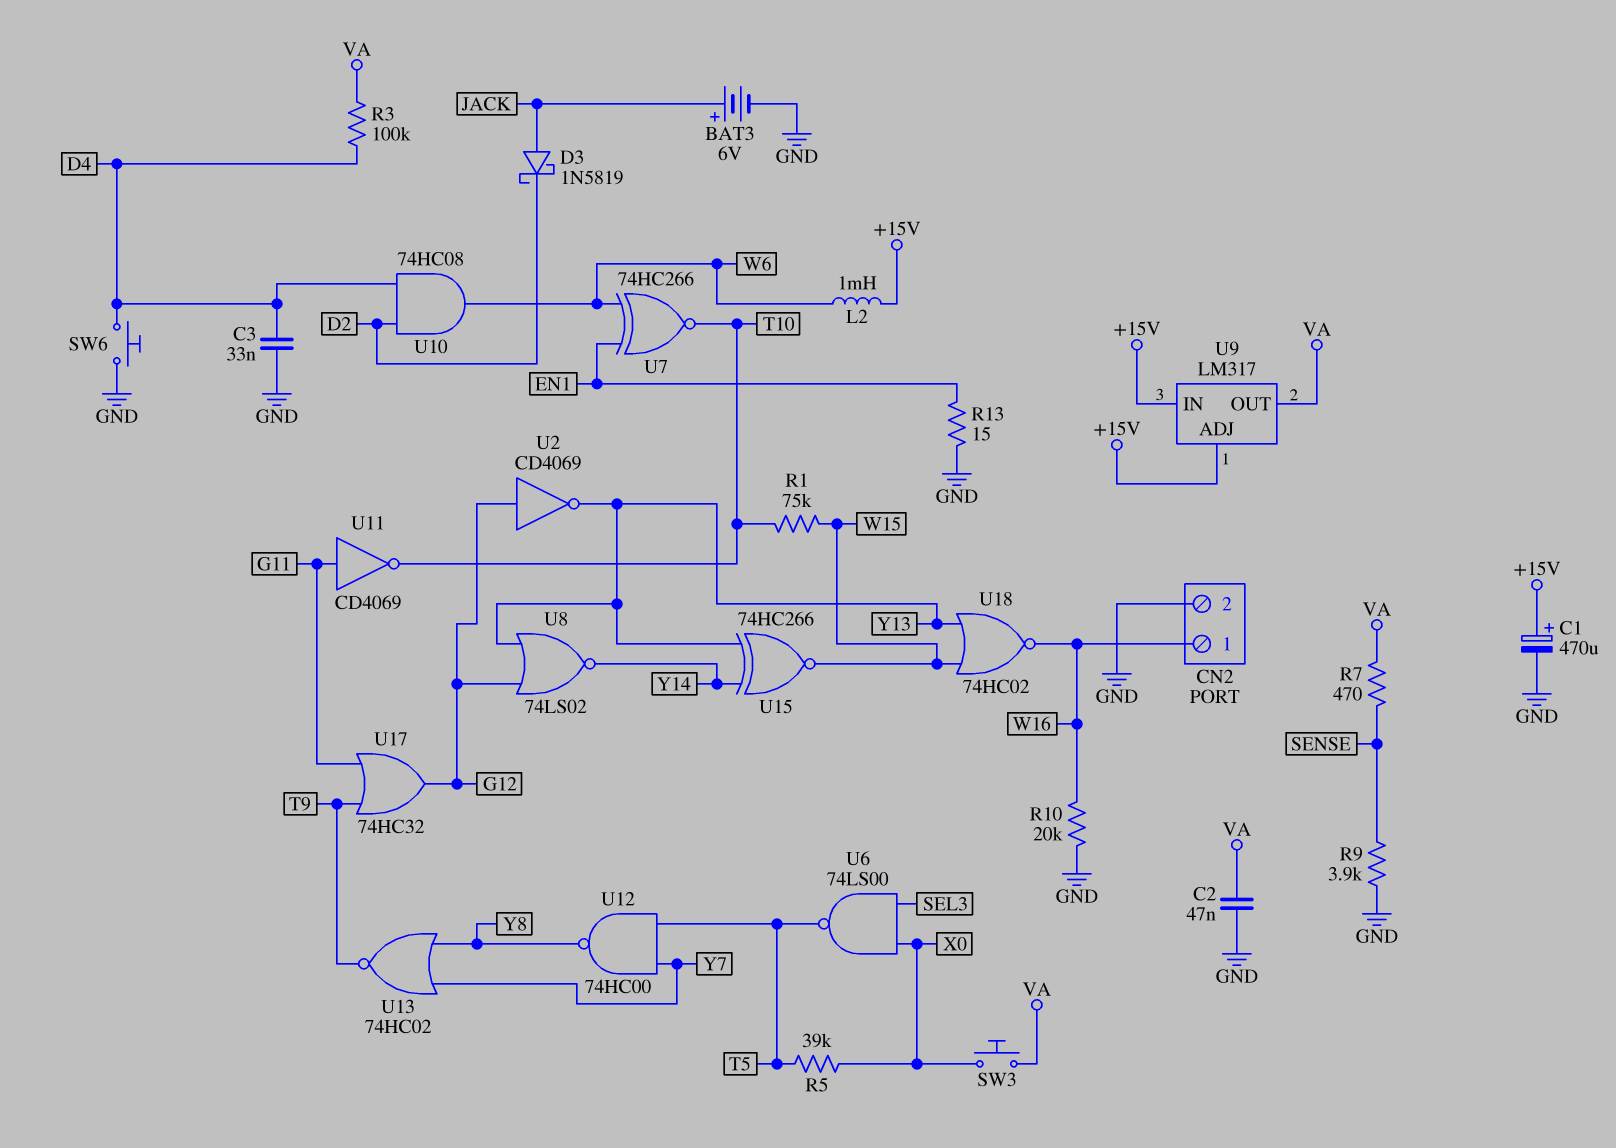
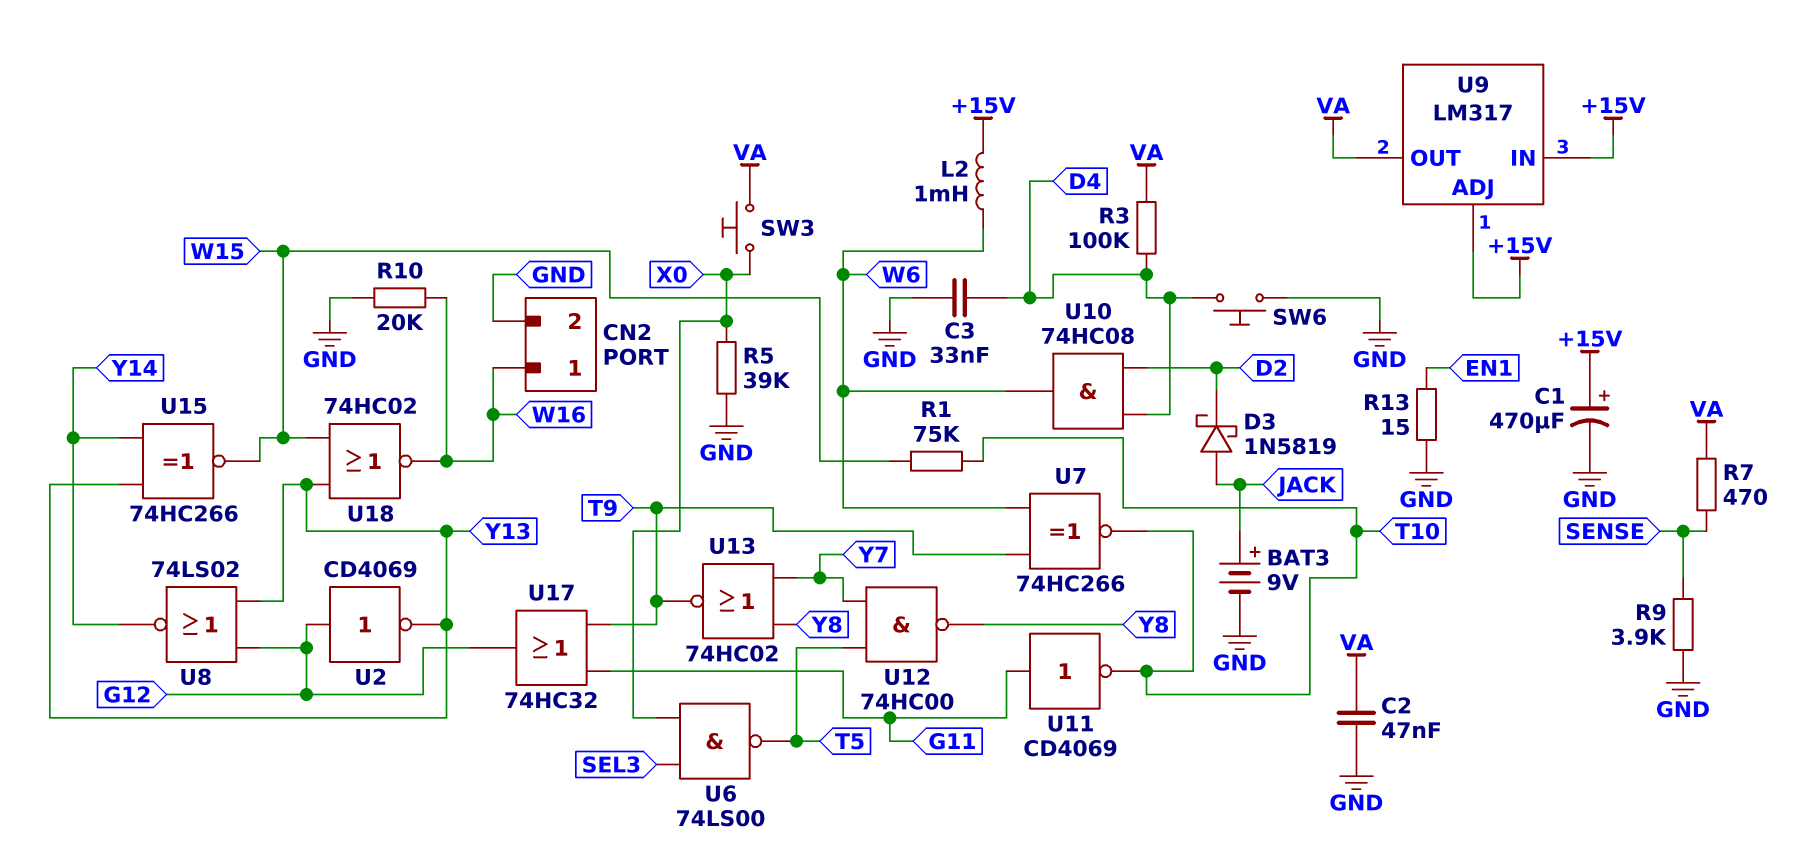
BAT3: 6V (plus JACK, minus GND) -> 9V (plus JACK, minus GND)
R5: 39k (T5, X0) -> 39k (GND, X0)
U7: XNOR 74HC266 (in EN1, in W6, out T10) -> XNOR 74HC266 (in T9, in W6, out T10)

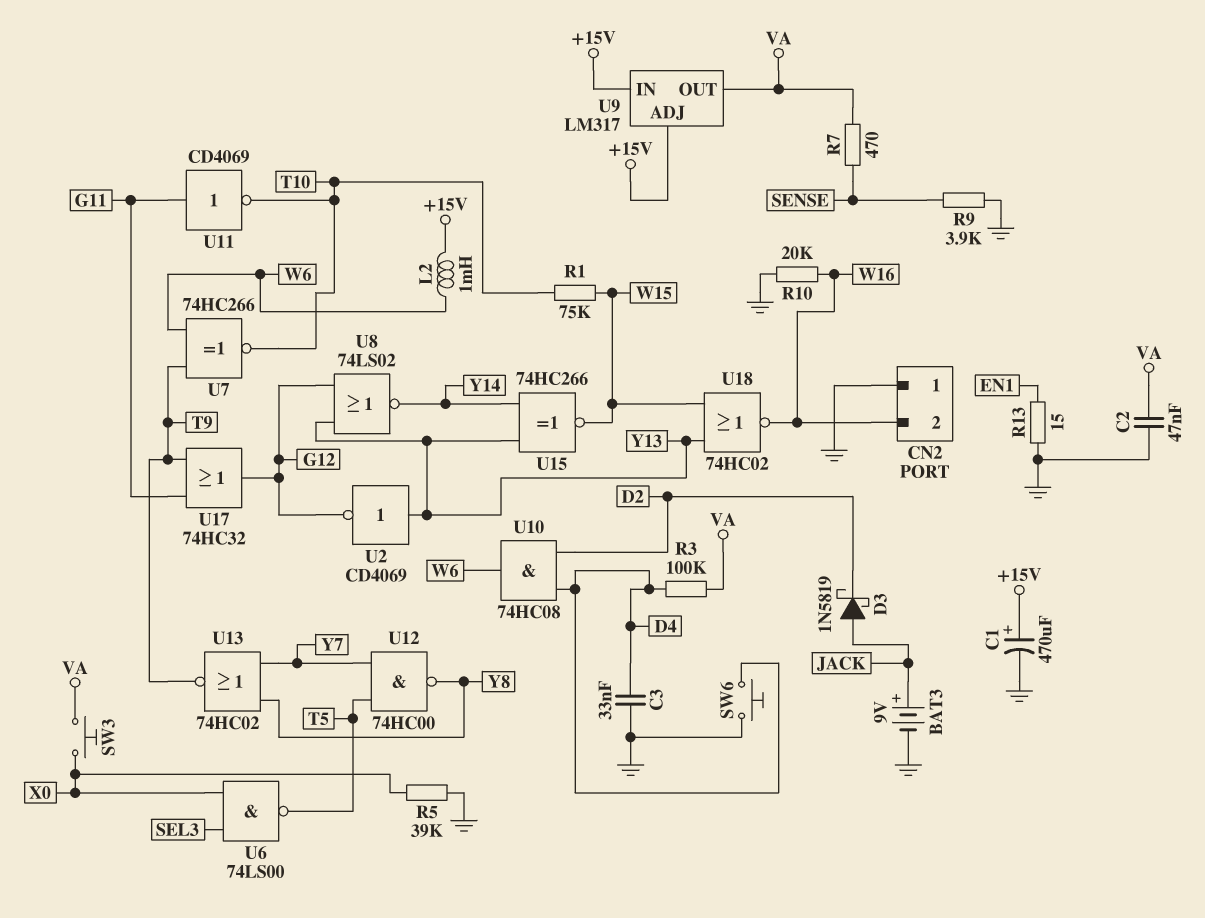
CN2 pin 1: W16 -> GND
CN2 pin 2: GND -> W16
U2: NOT CD4069 (in G12, out Y13) -> NOT CD4069 (in Y13, out G12)

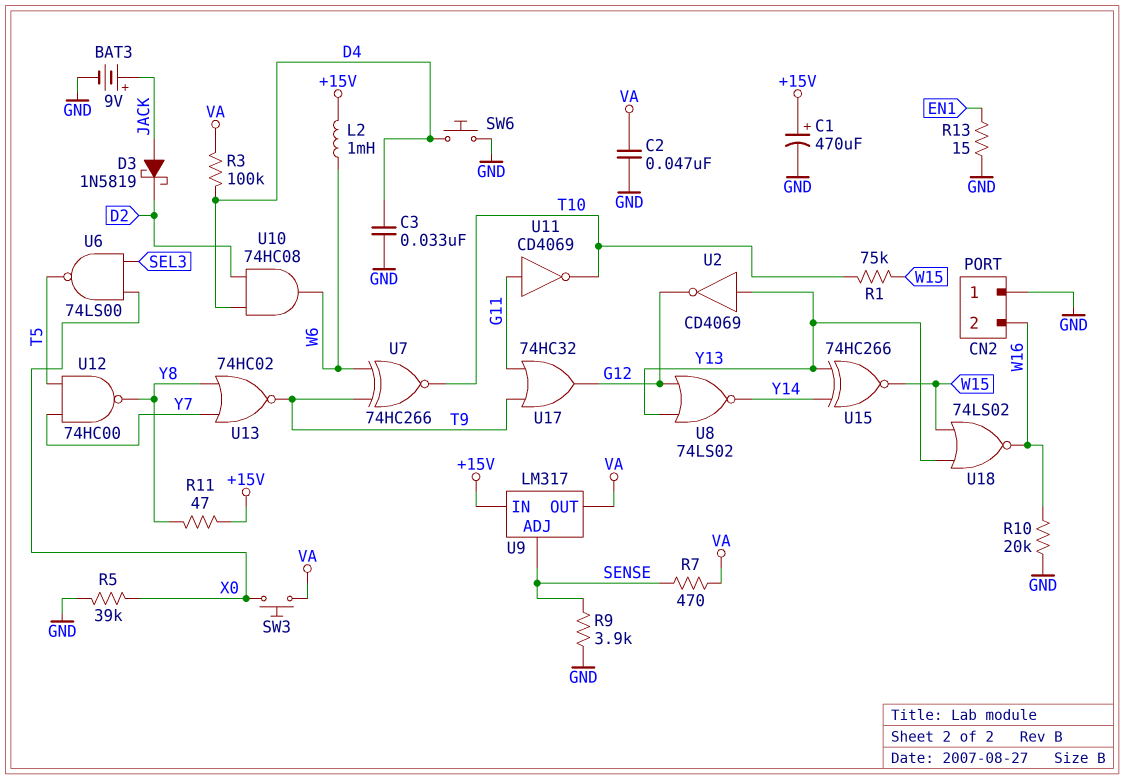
R11: none -> 47 (+15V, Y8)
U9 pin ADJ: +15V -> SENSE
U18: NOR 74HC02 (in W15, in Y13, out W16) -> NOR 74LS02 (in W15, in Y13, out W16)

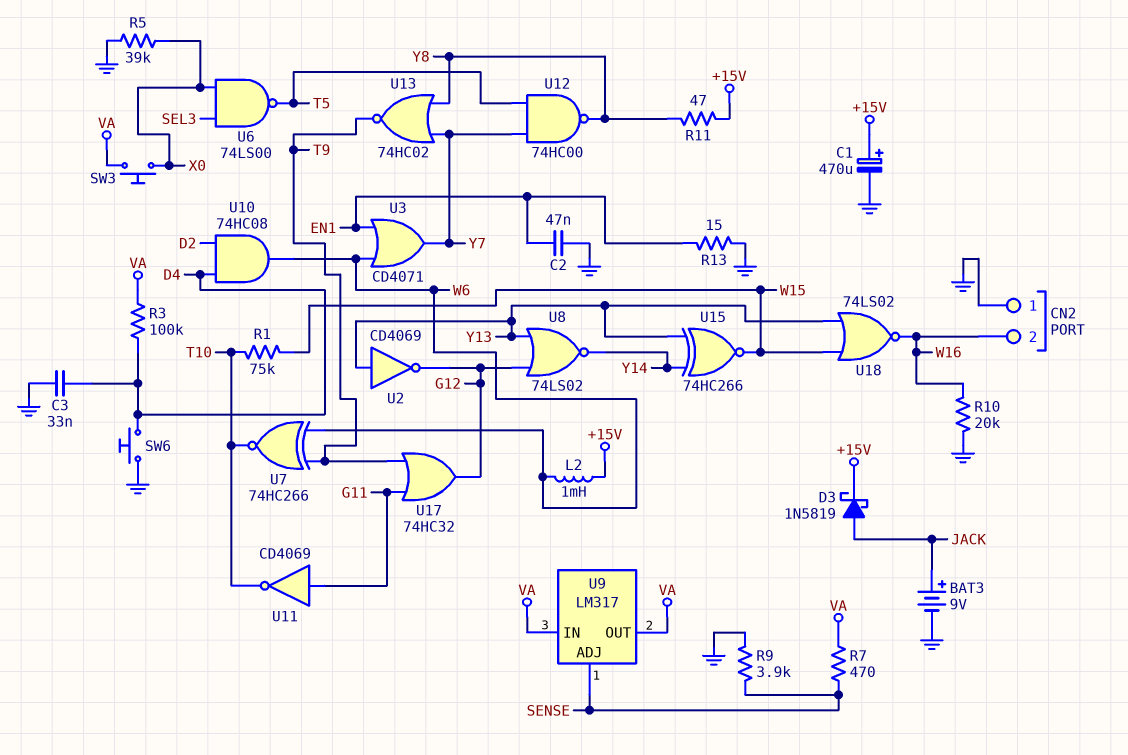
C2: 47nF (GND, VA) -> 47nF (EN1, GND)
D3: schottky 1N5819 (A JACK, K D2) -> schottky 1N5819 (A JACK, K +15V)
U3: none -> OR CD4071 (in EN1, in W6, out Y7)
U9 pin IN: +15V -> VA

